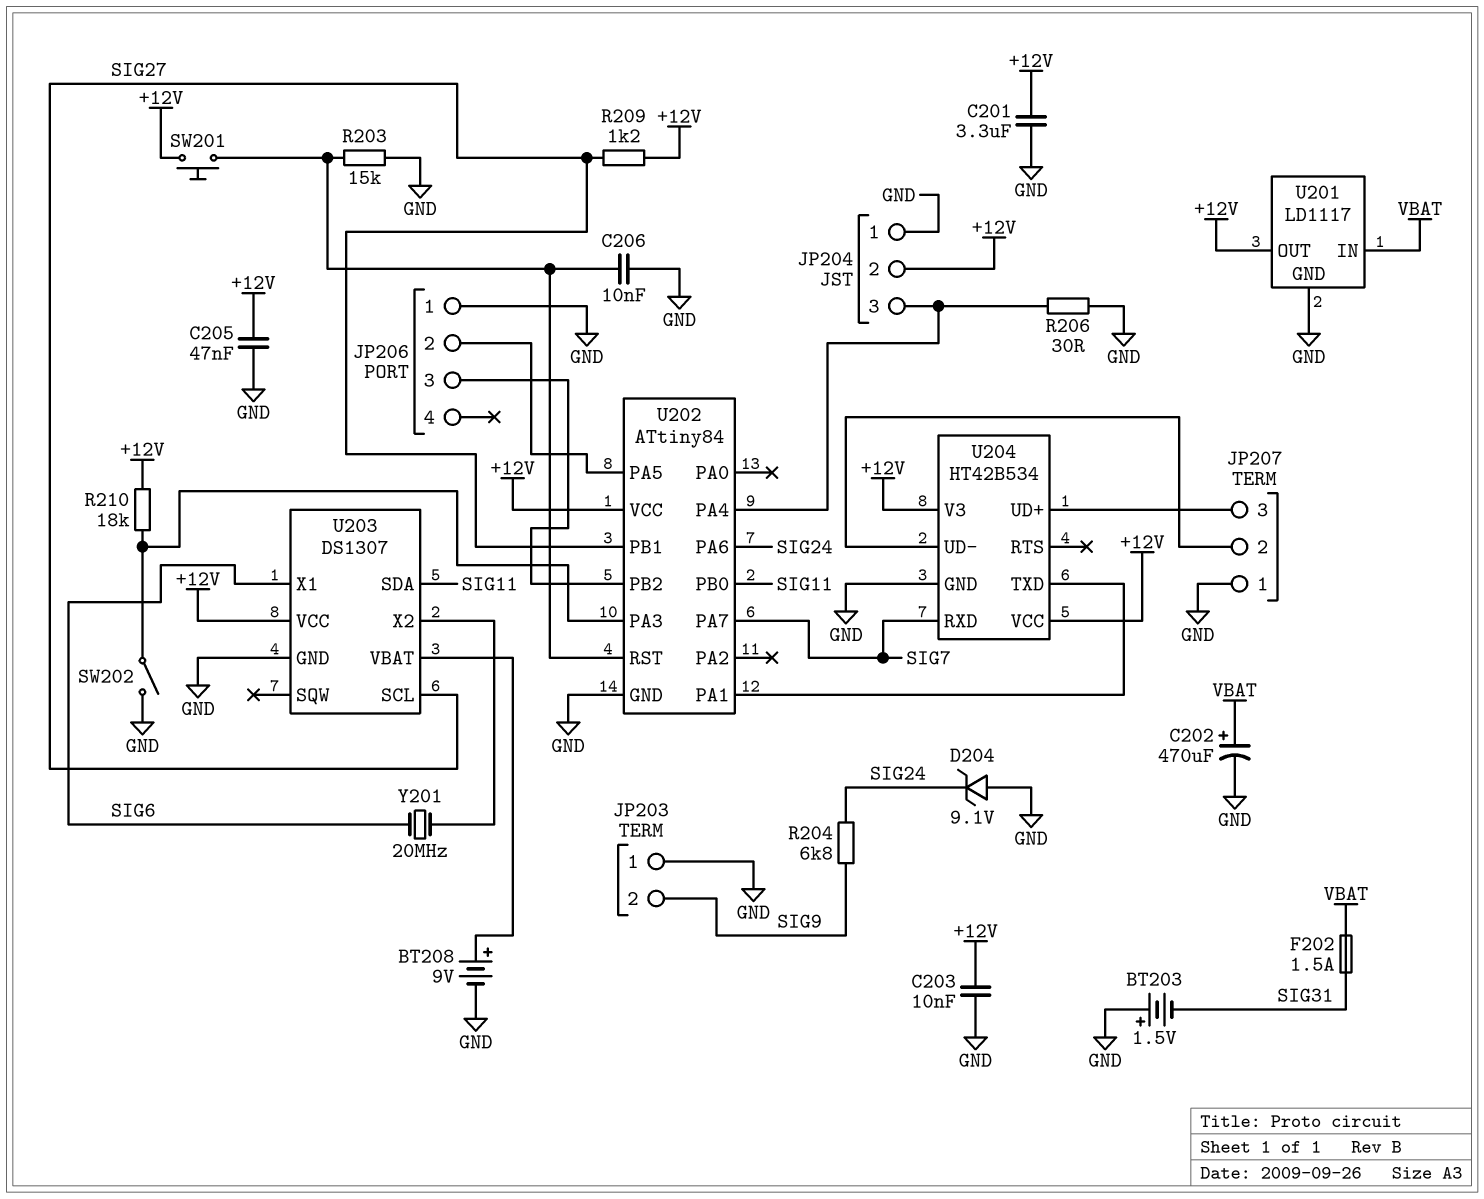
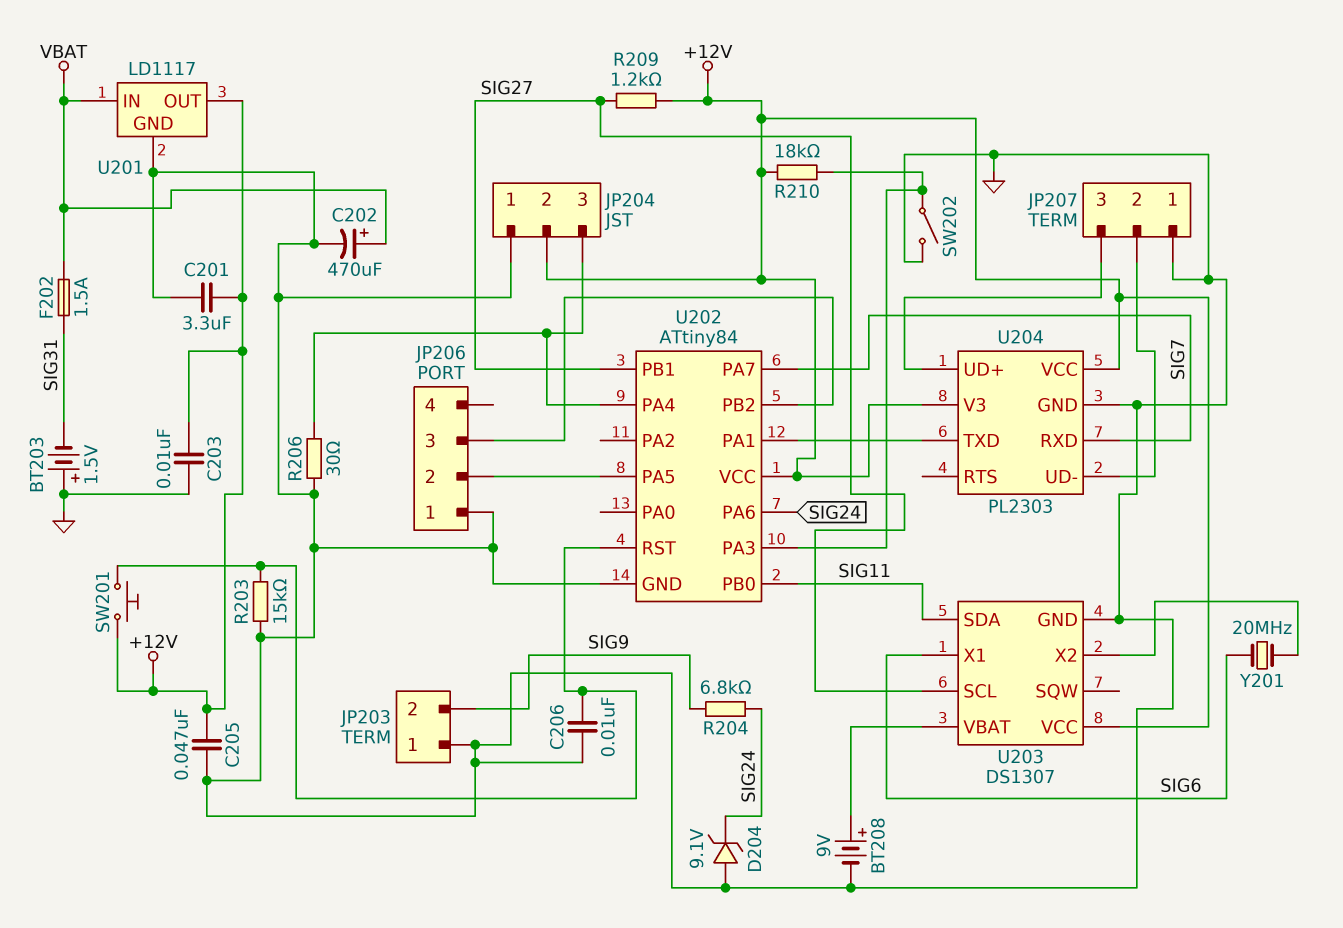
U204: HT42B534 -> PL2303

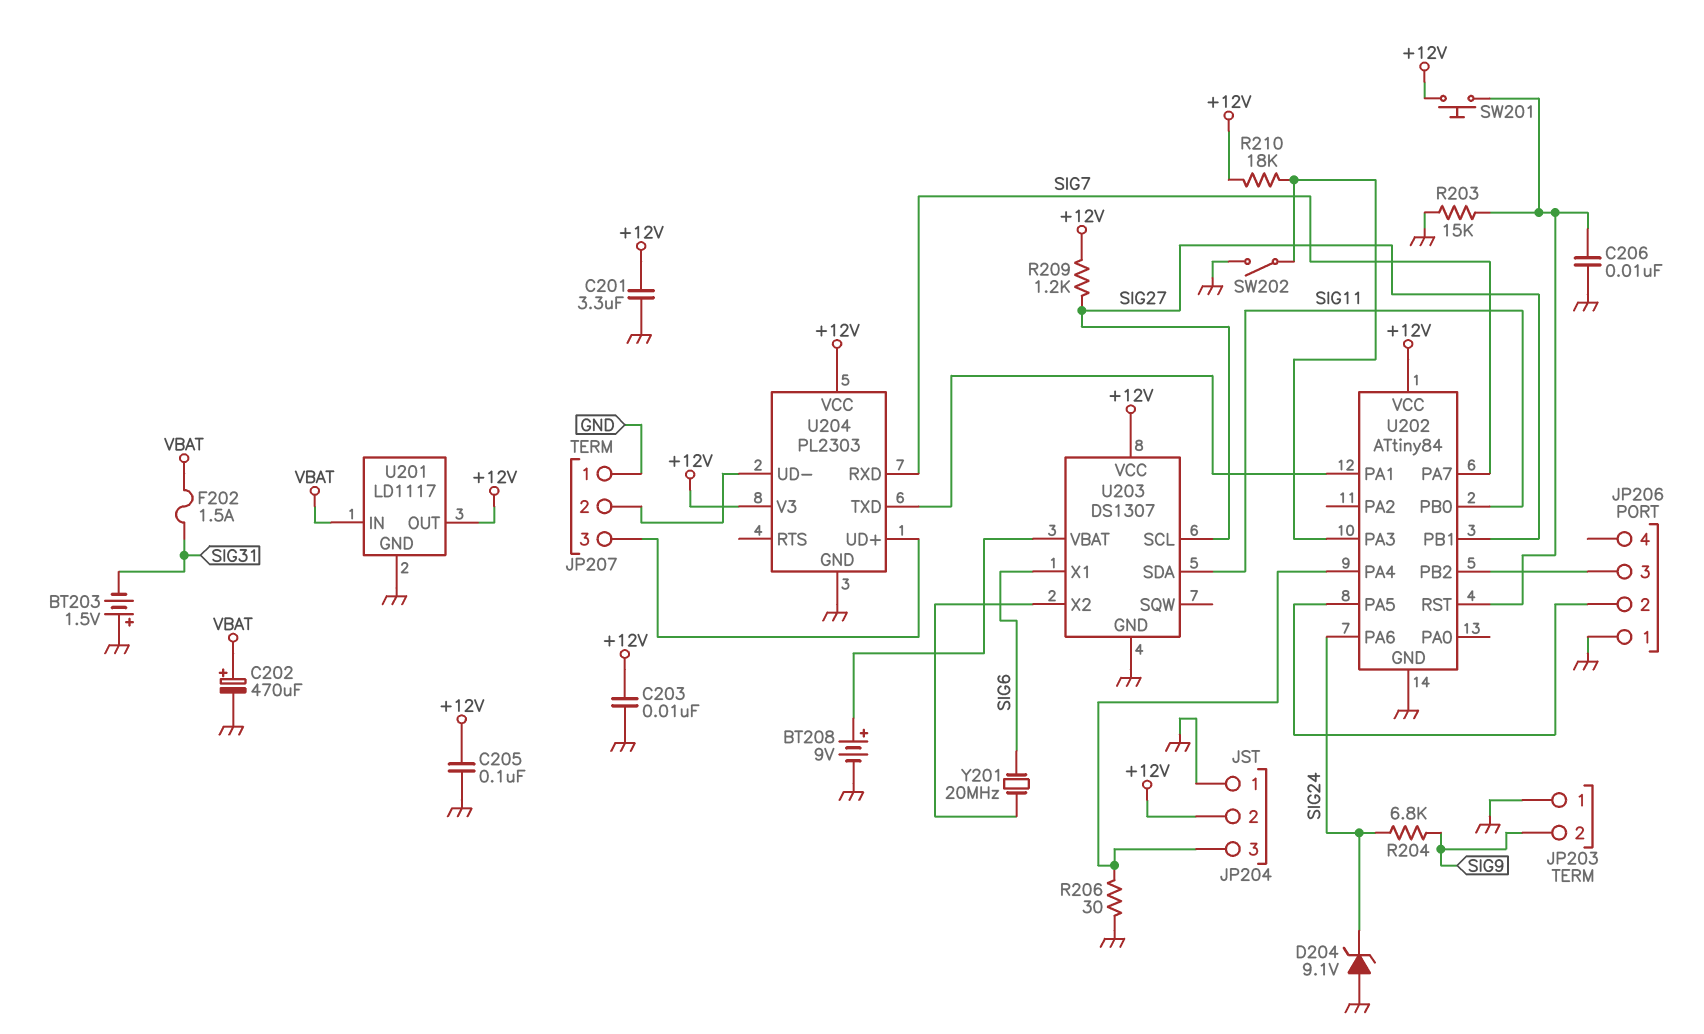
C205: 47nF (+12V, GND) -> 100nF (+12V, GND)

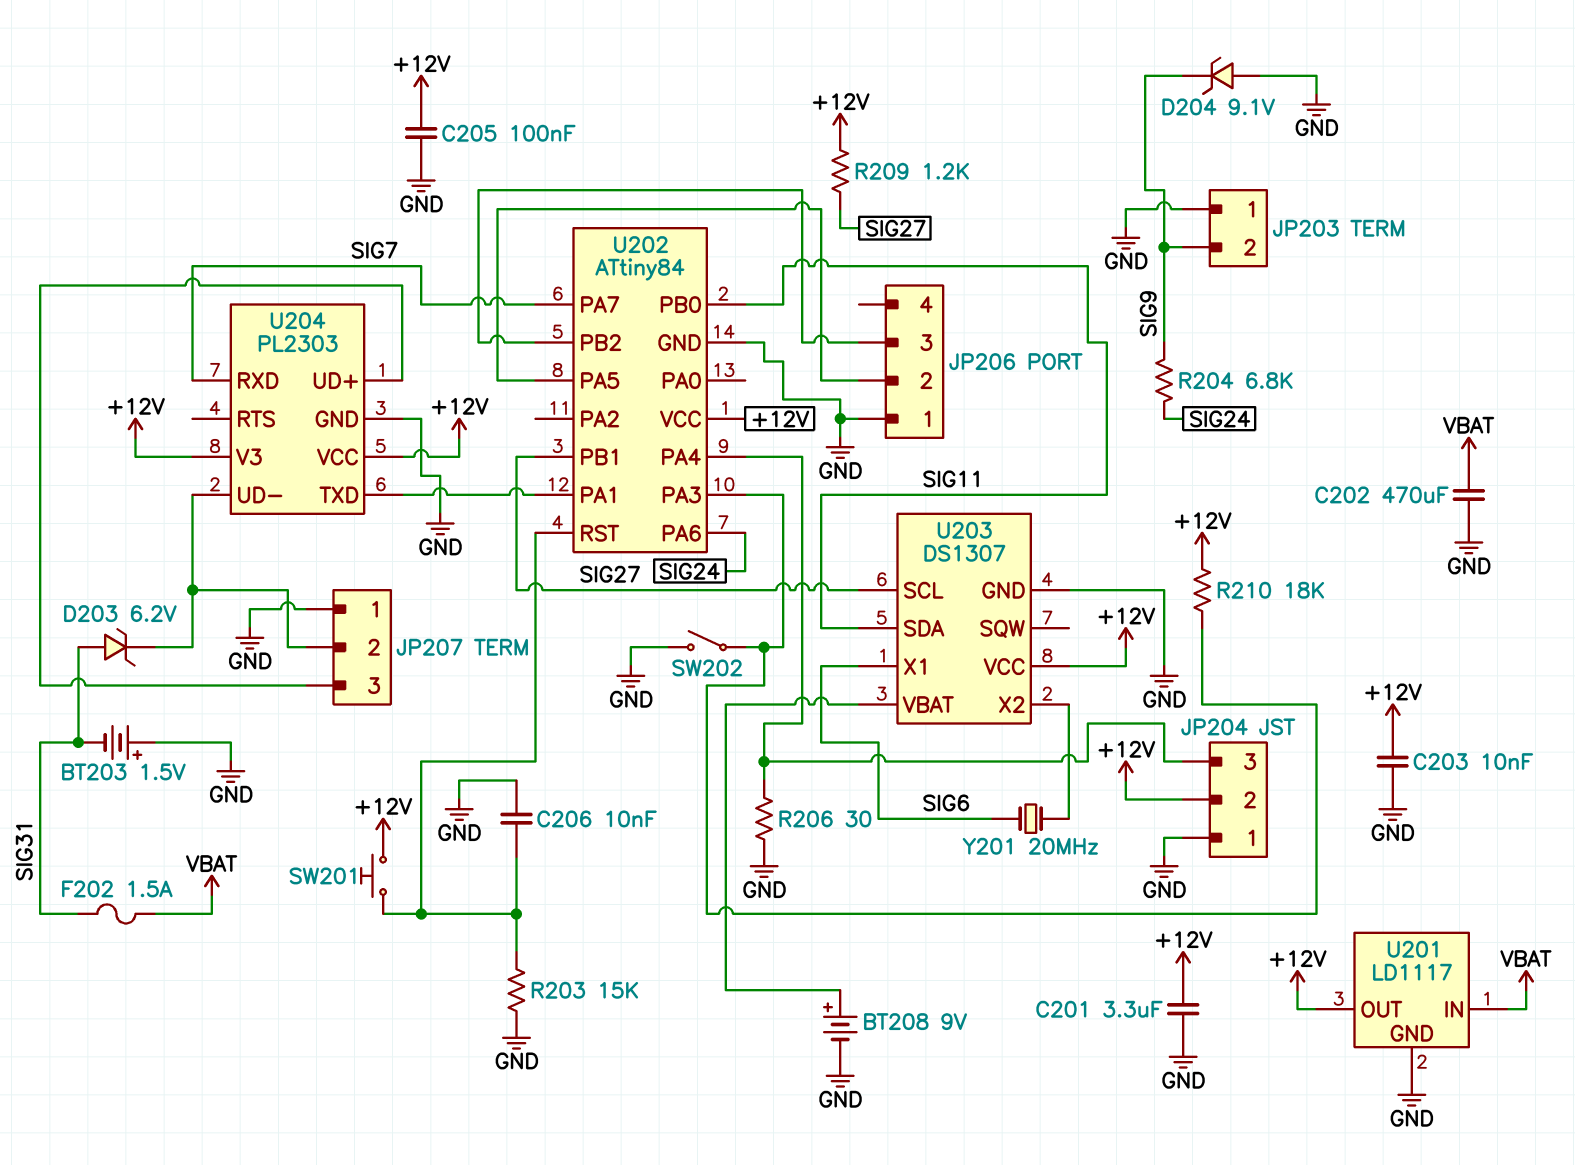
C202: 470uF (plus VBAT, minus GND) -> 470uF (GND, VBAT)
D203: none -> zener 6.2V (A SIG31, K JP207/2)
D204: zener 9.1V (A GND, K SIG24) -> zener 9.1V (A GND, K SIG9)

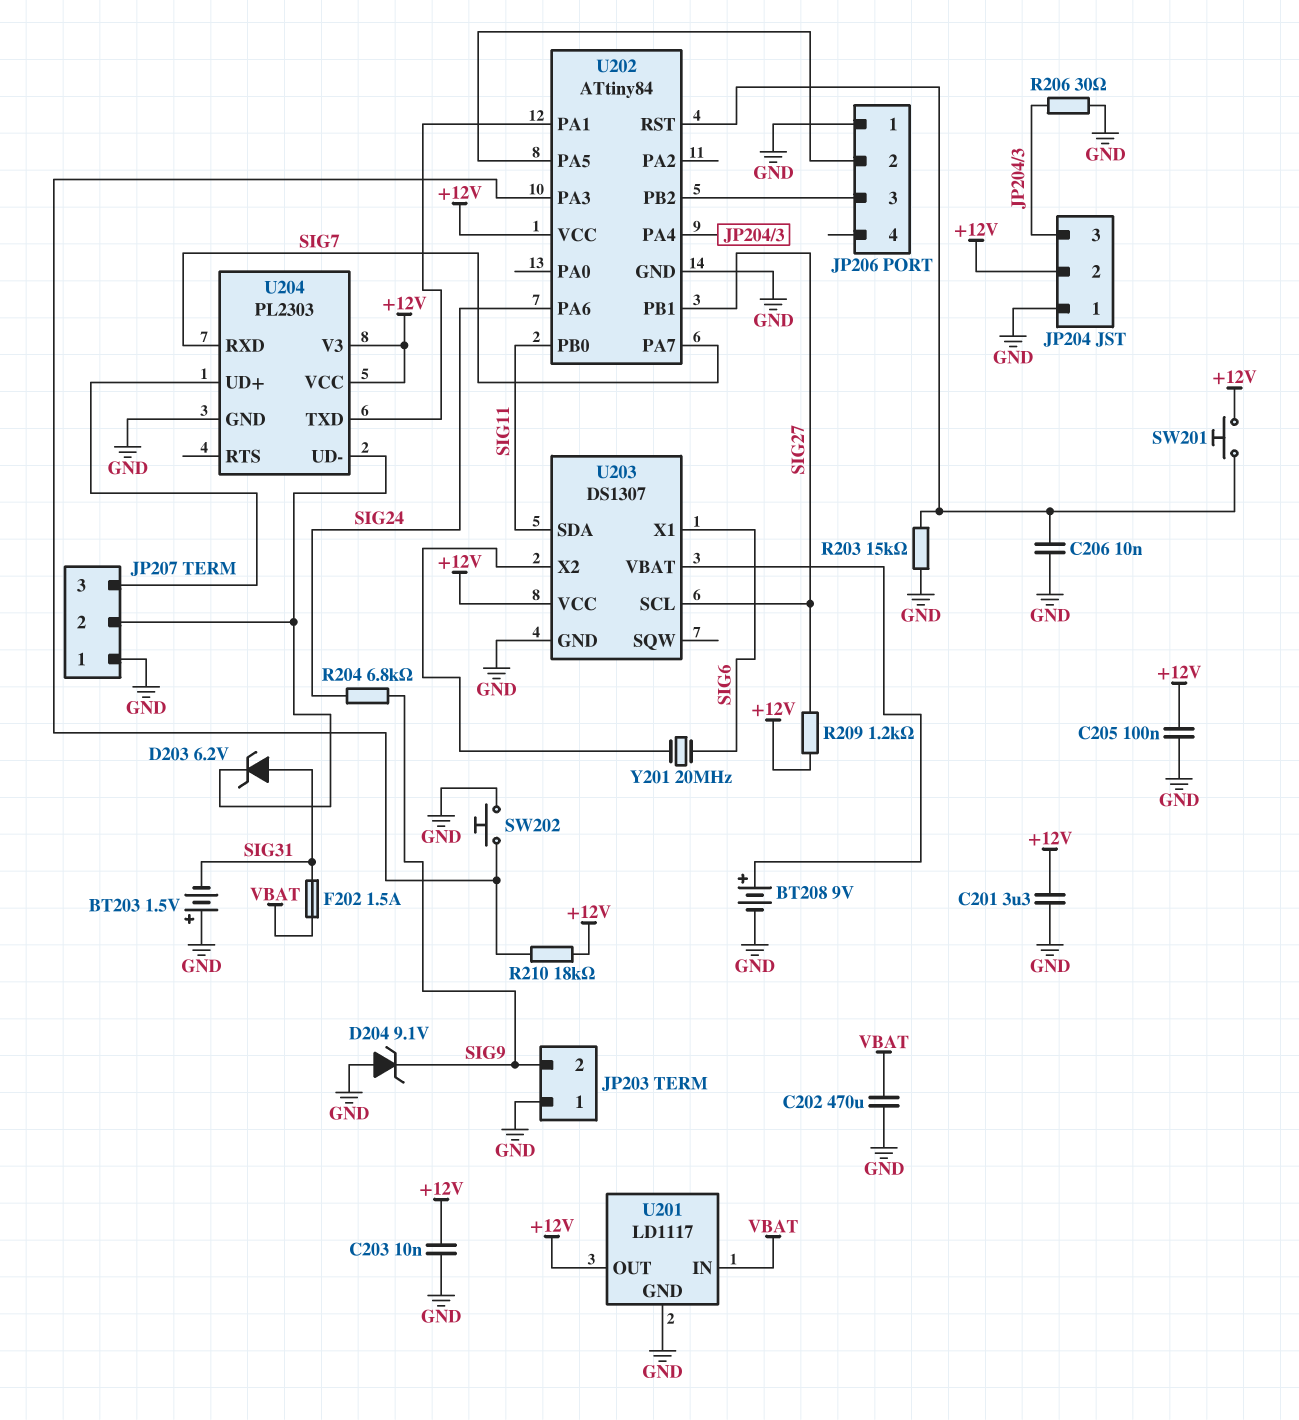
SW202: switch (GND, U202/PA3) -> button (GND, U202/PA3)

